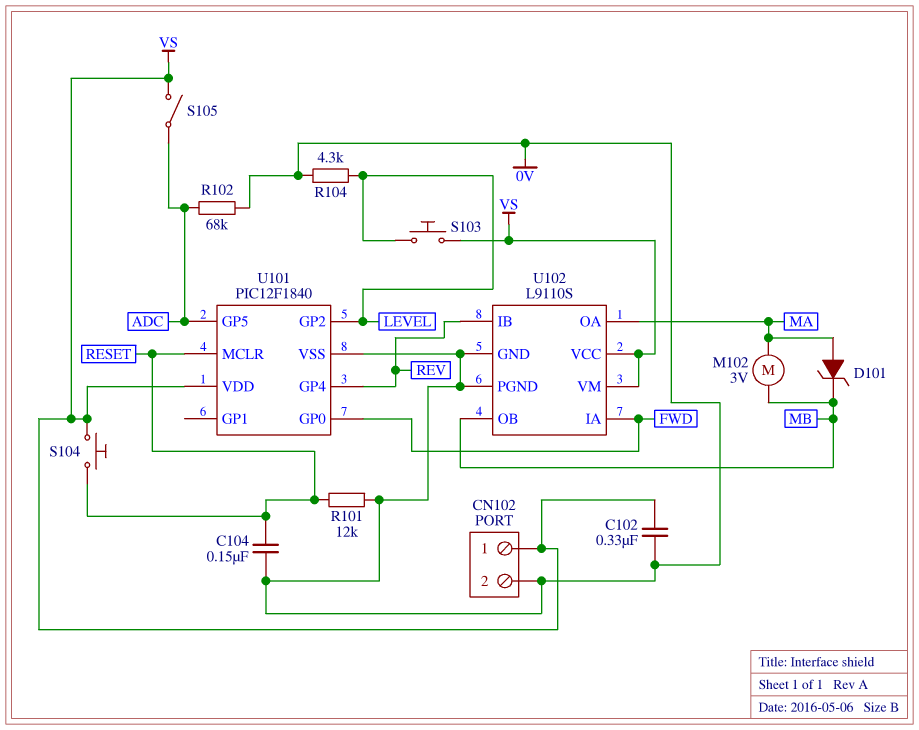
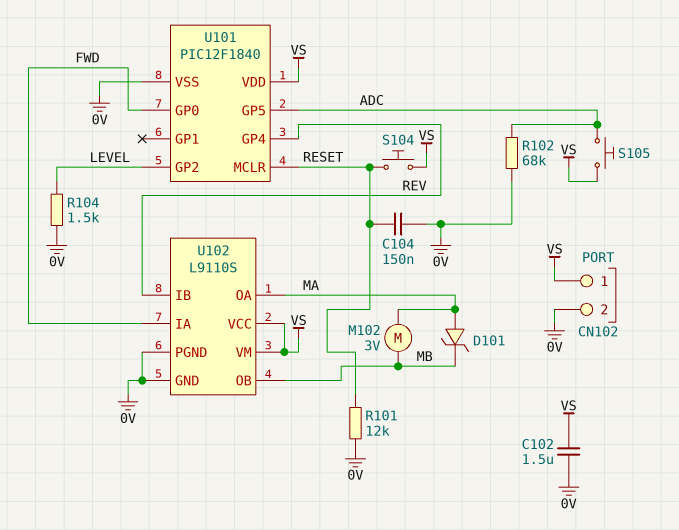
C102: 330nF (0V, VS) -> 1.5uF (0V, VS)
R104: 4.3k (0V, LEVEL) -> 1.5k (0V, LEVEL)
S103: button (LEVEL, VS) -> none
S105: switch (ADC, VS) -> button (ADC, VS)

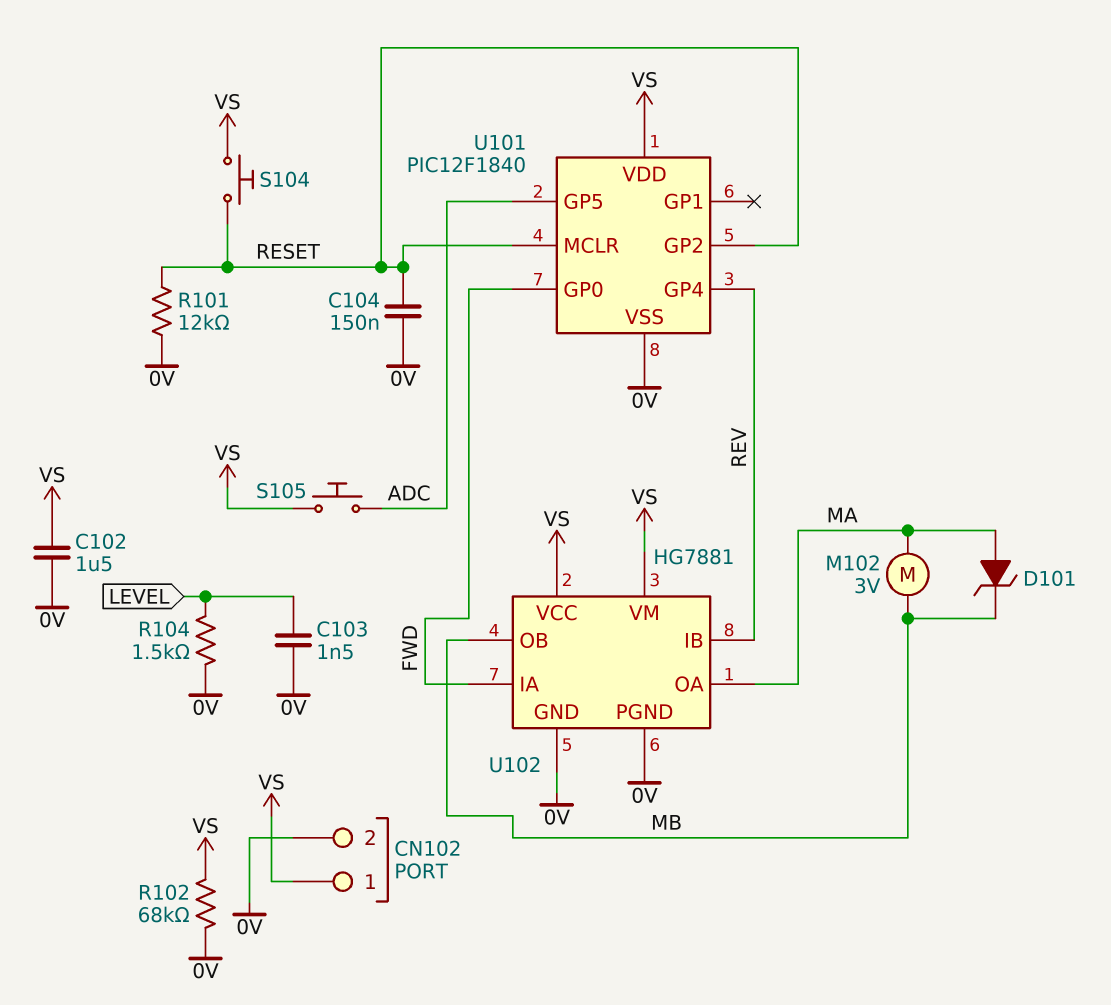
C103: none -> 1.5nF (0V, LEVEL)
R102: 68k (0V, ADC) -> 68k (0V, VS)
U101 pin GP2: LEVEL -> RESET
U102: L9110S -> HG7881

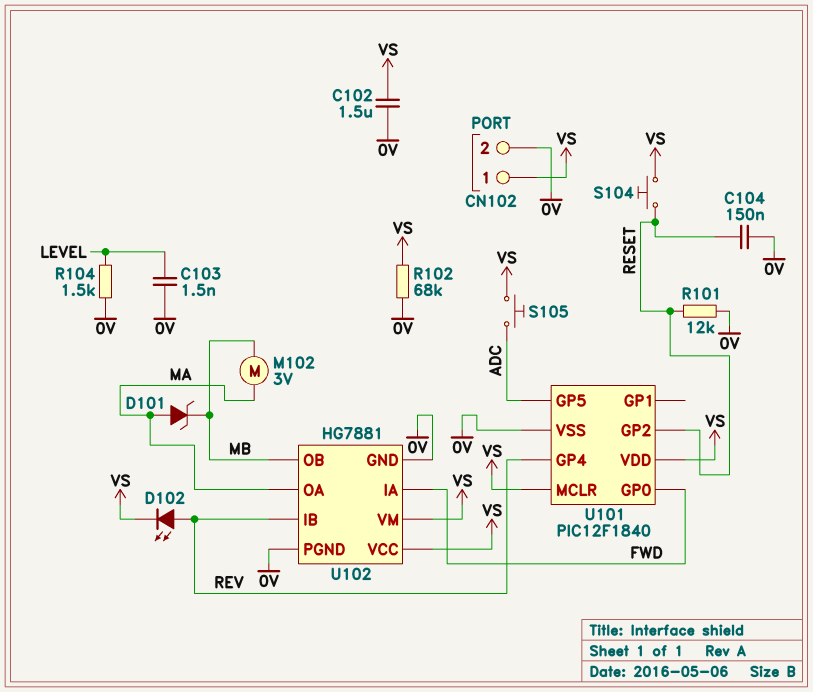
D102: none -> LED (A REV, K VS)
U101 pin MCLR: RESET -> VS

